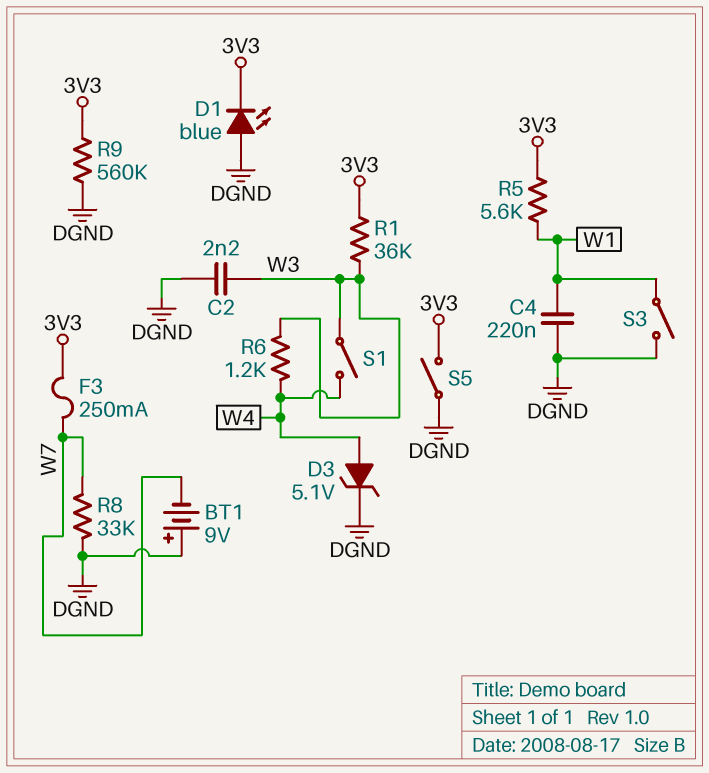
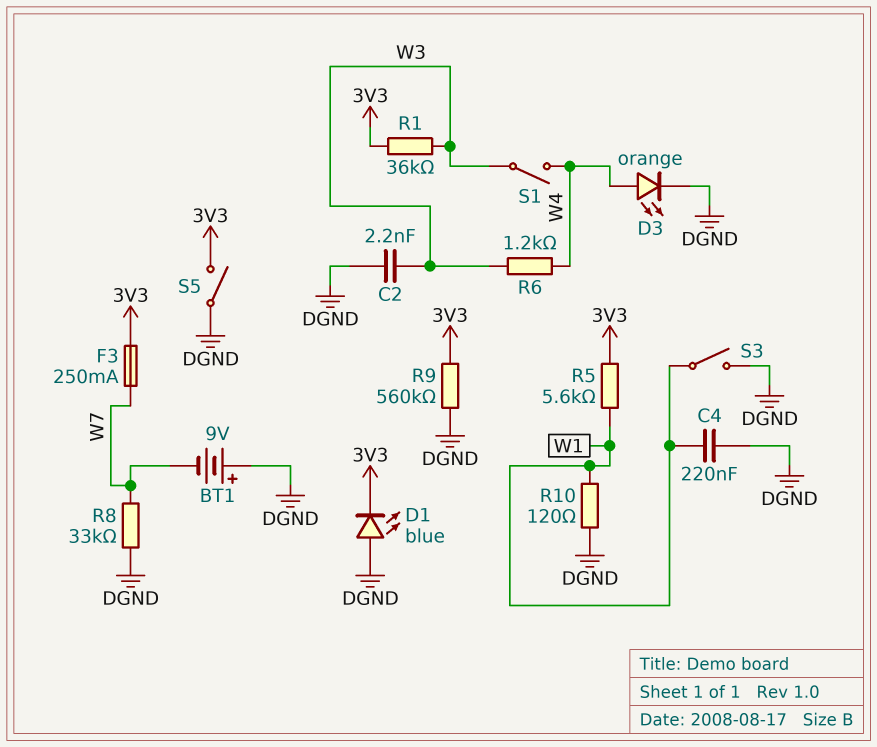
D3: zener 5.1V (A W4, K DGND) -> LED orange (A W4, K DGND)
R10: none -> 120 (DGND, W1)

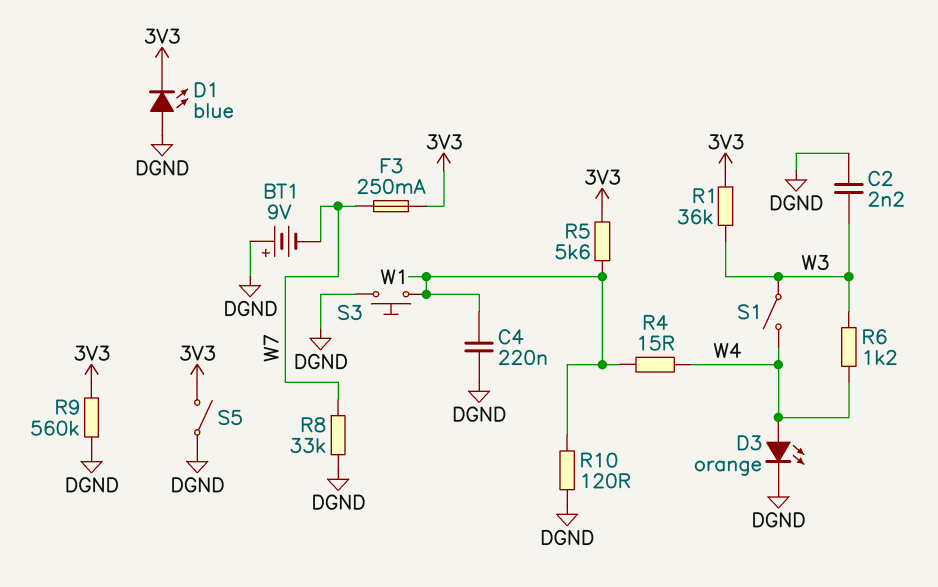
R4: none -> 15 (W1, W4)
S3: switch (DGND, W1) -> button (DGND, W1)

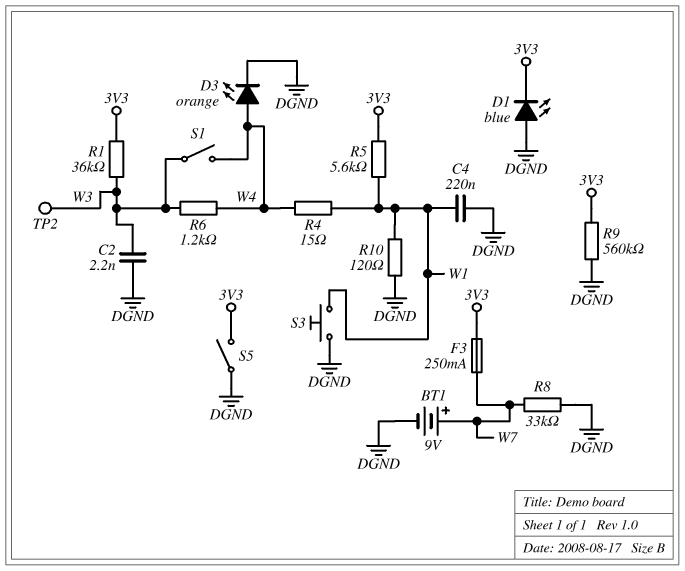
BT1: 9V (plus DGND, minus W7) -> 9V (plus W7, minus DGND)
TP2: none -> test point (W3)

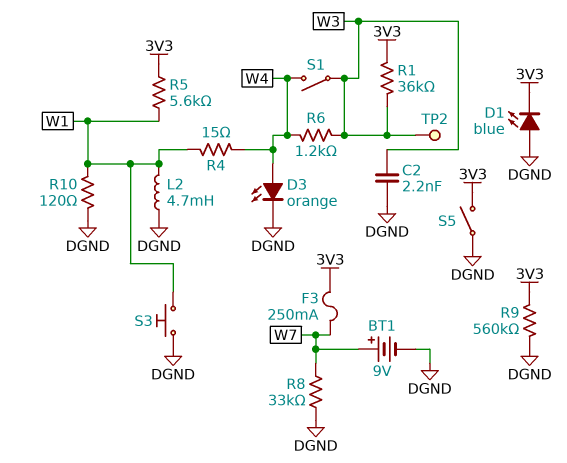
C4: 220nF (DGND, W1) -> none
L2: none -> 4.7mH (DGND, W1)

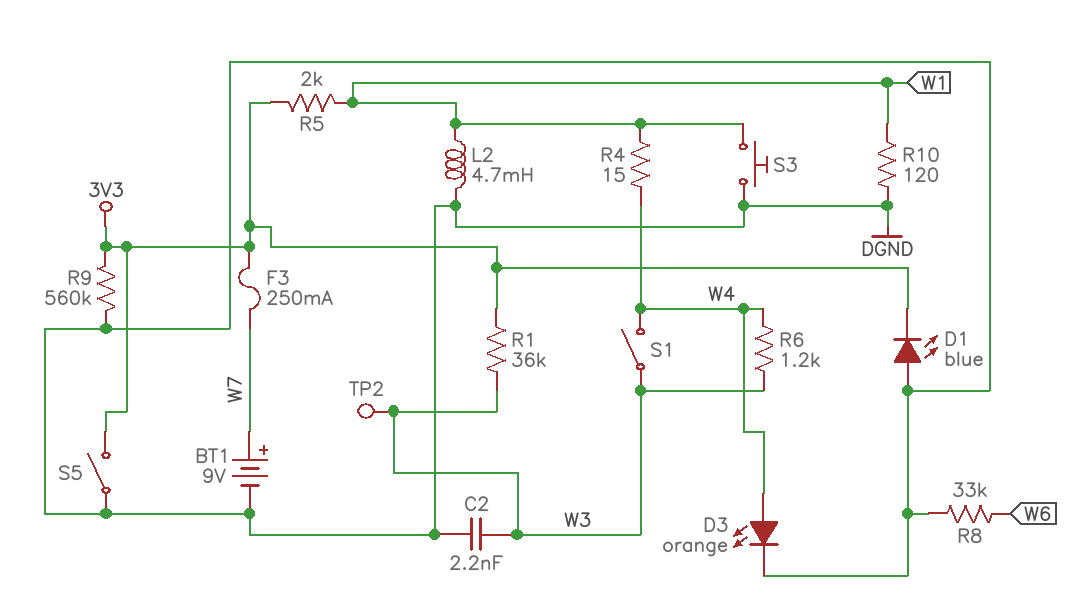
R5: 5.6k (3V3, W1) -> 2k (3V3, W1)
R8: 33k (DGND, W7) -> 33k (DGND, W6)

